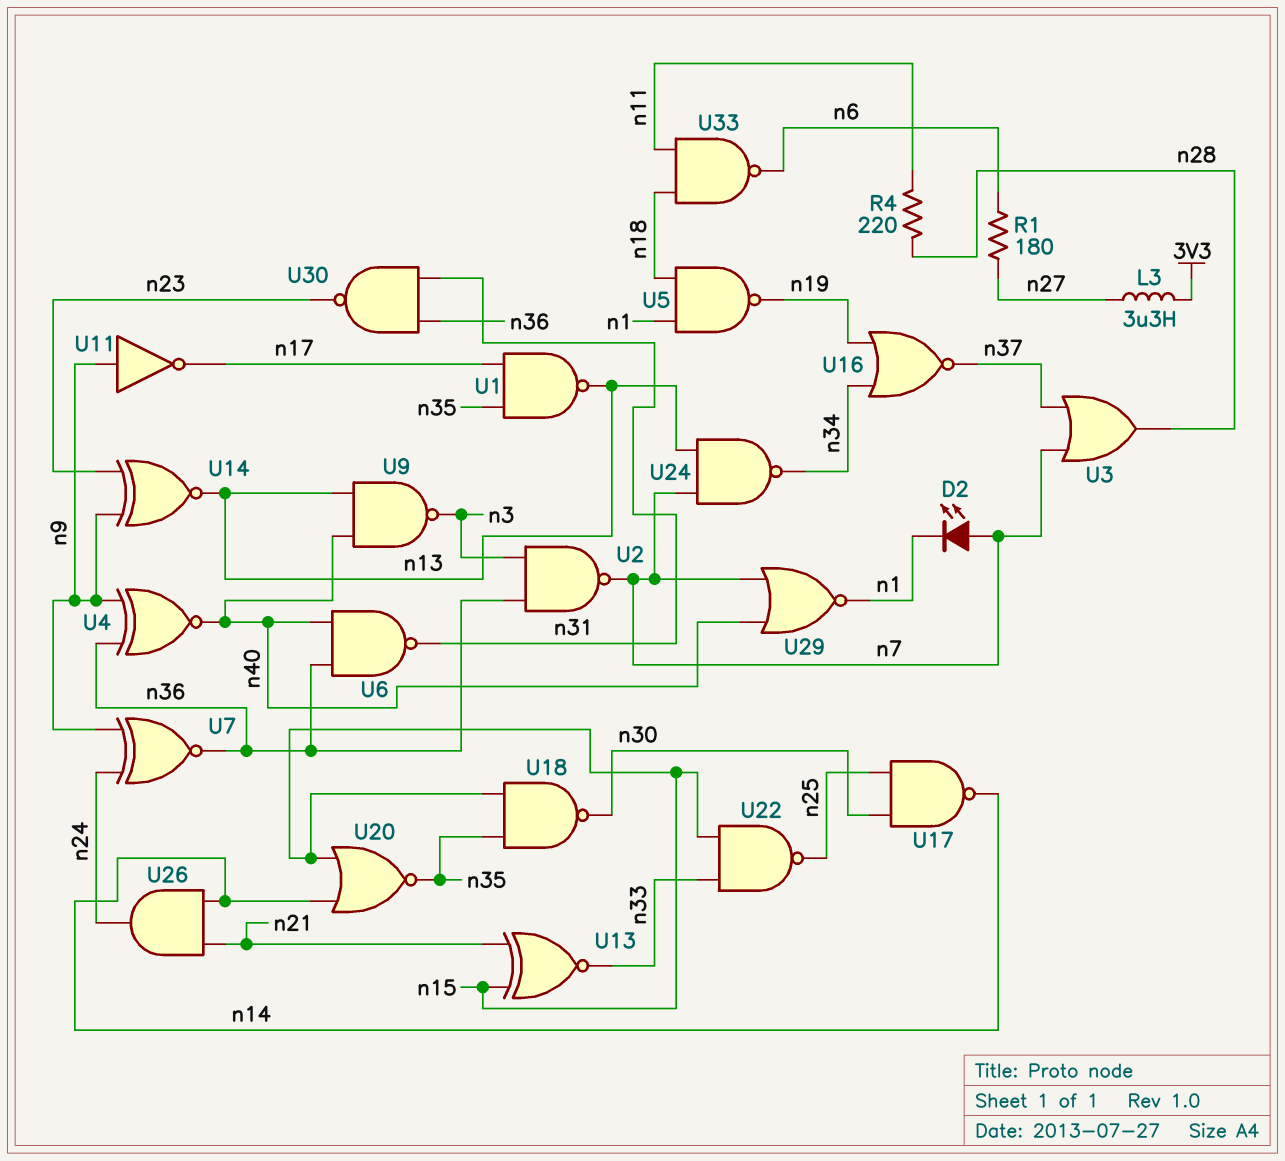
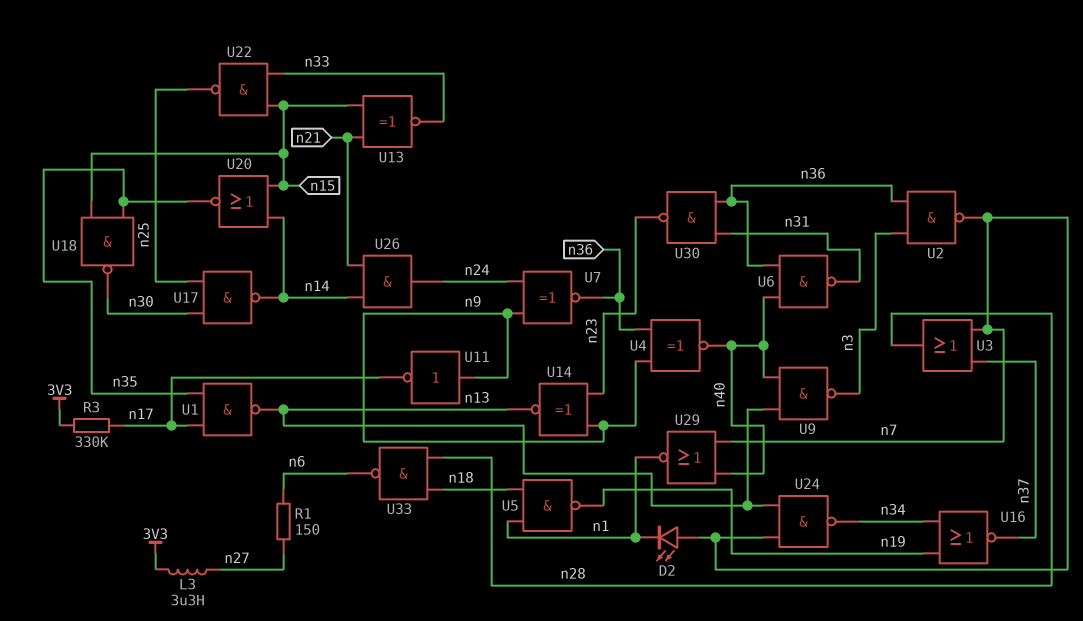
R1: 180 (n6, n27) -> 150 (n6, n27)
R3: none -> 330k (3V3, n17)
R4: 220 (n11, n28) -> none
U33: NAND (in n11, in n18, out n6) -> NAND (in n18, in n28, out n6)

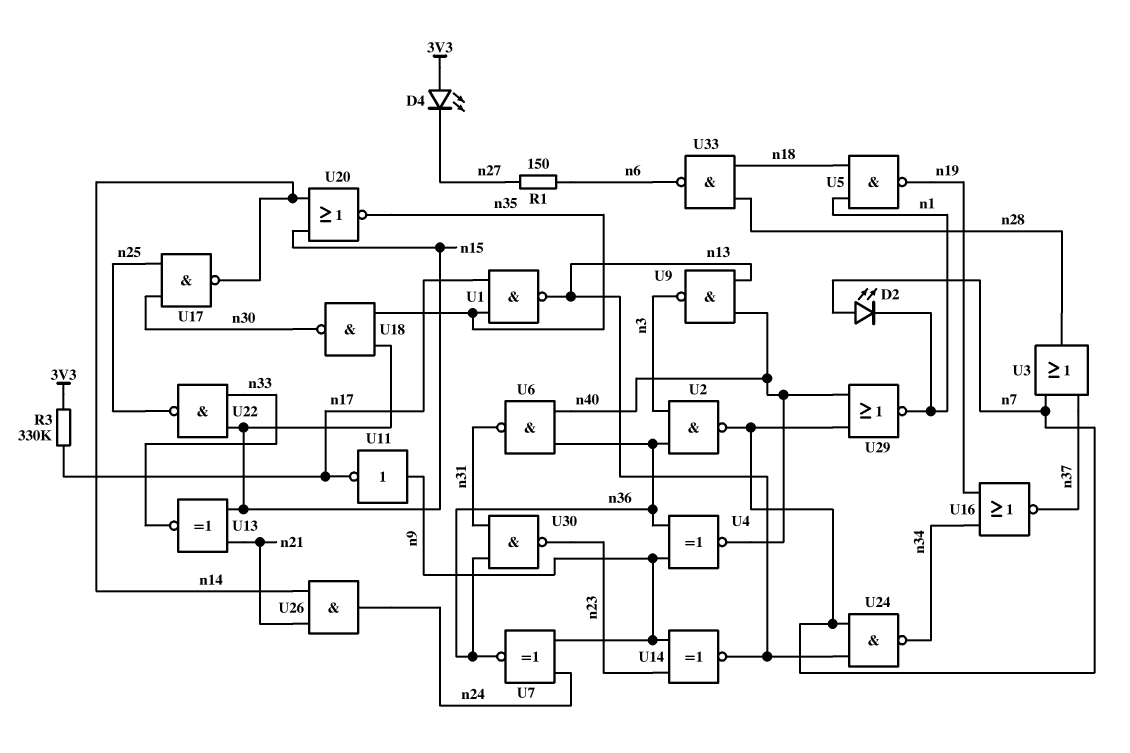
D4: none -> LED (A 3V3, K n27)
L3: 3.3uH (3V3, n27) -> none

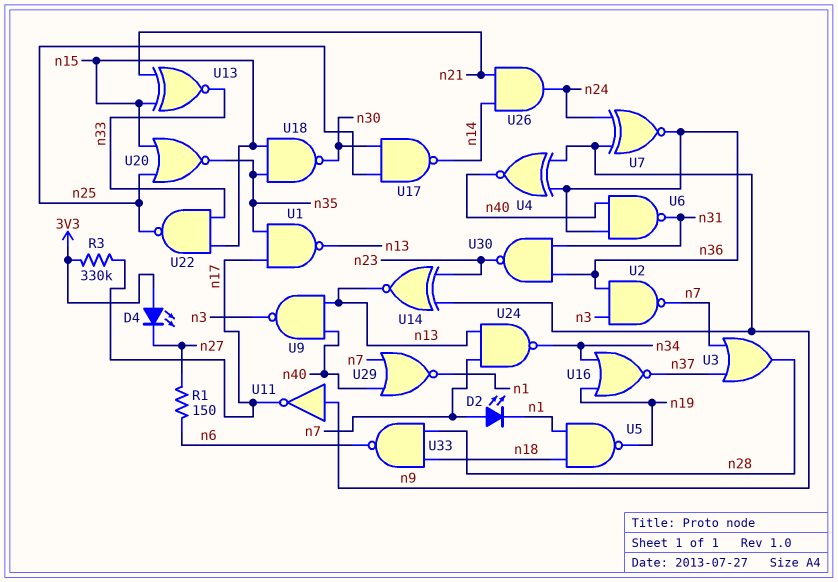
U20: NOR (in n14, in n15, out n35) -> NOR (in n15, in n25, out n35)

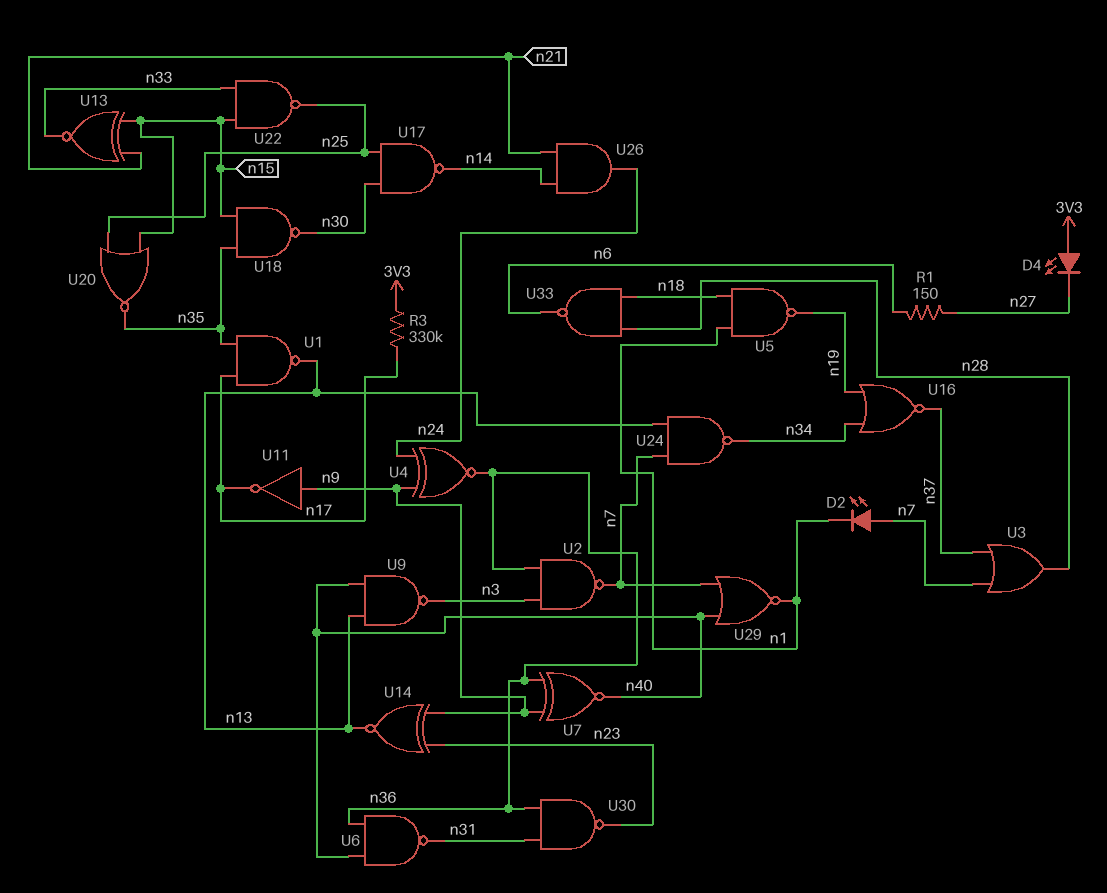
U4: XNOR (in n9, in n36, out n40) -> XNOR (in n9, in n24, out n36)
U7: XNOR (in n9, in n24, out n36) -> XNOR (in n9, in n36, out n40)

